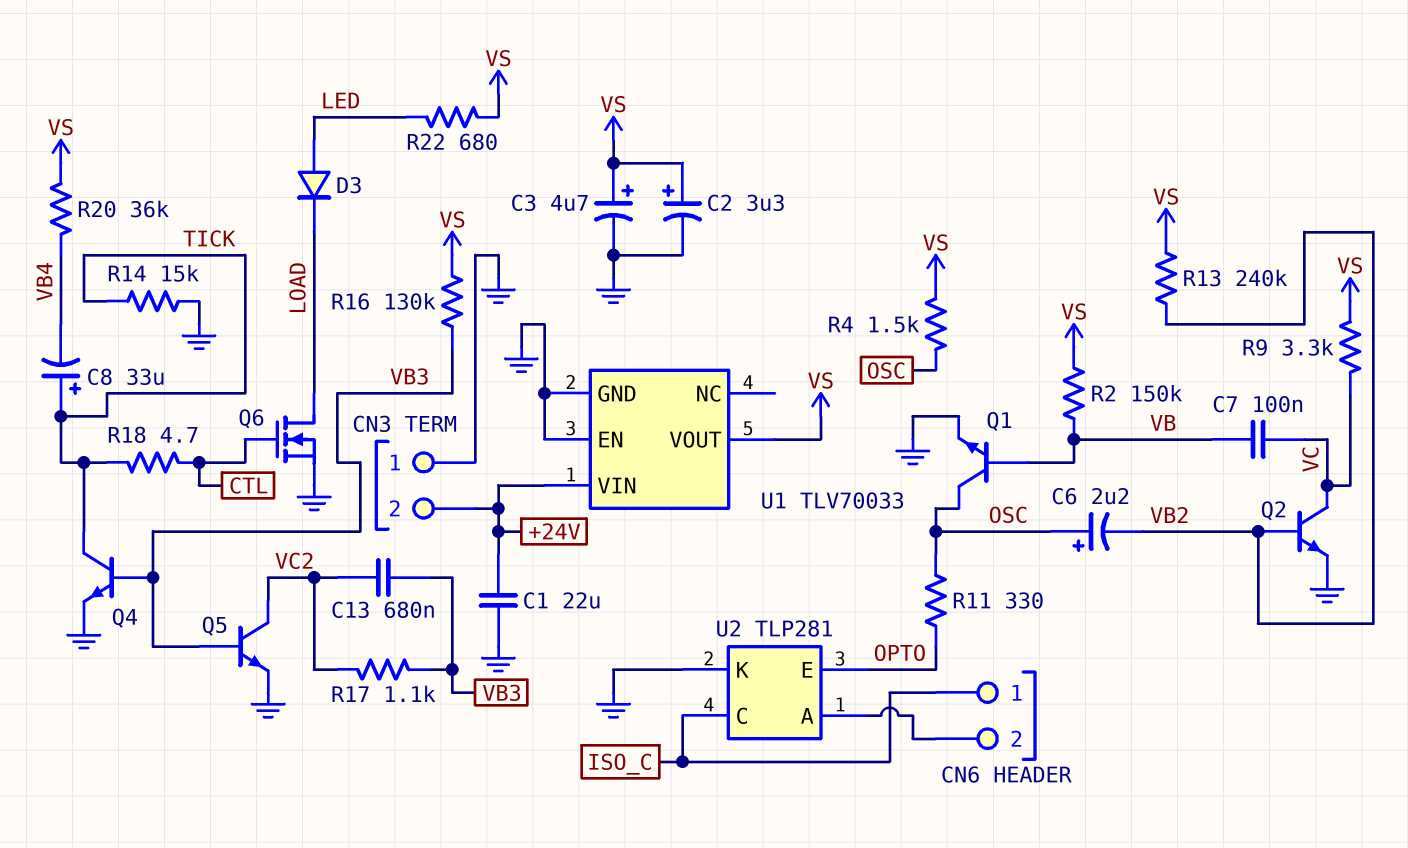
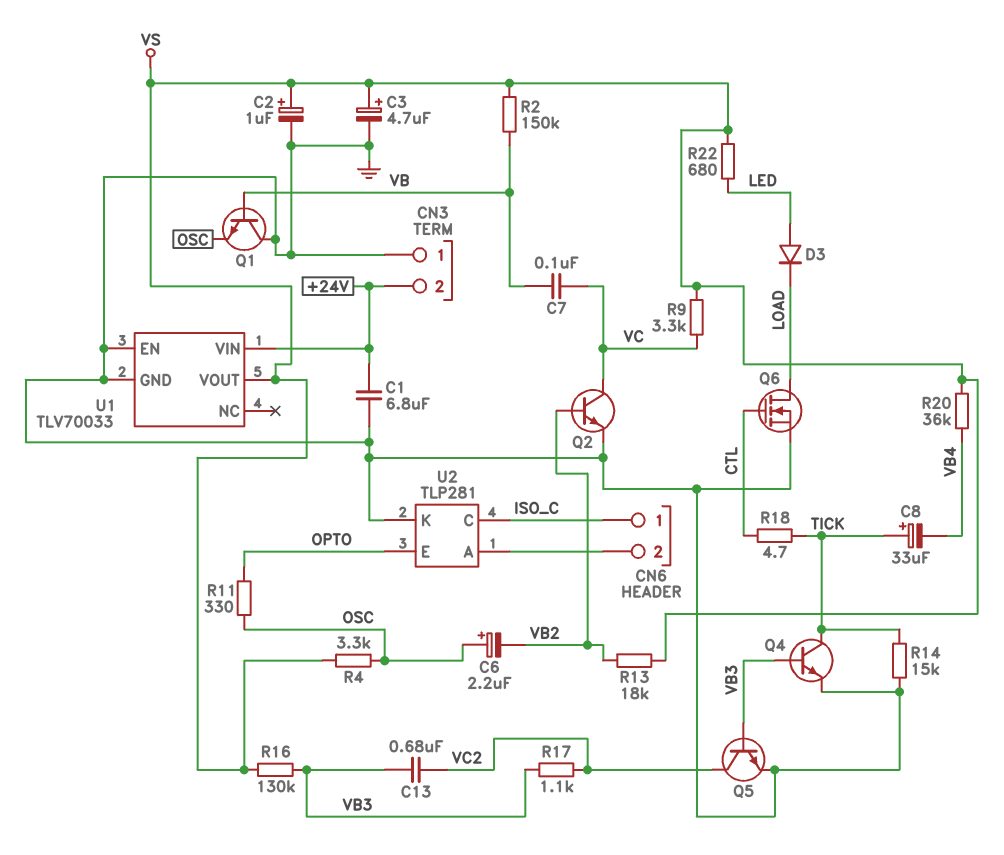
C1: 22uF (+24V, GND) -> 6.8uF (+24V, GND)
C2: 3.3uF (plus VS, minus GND) -> 1uF (plus VS, minus GND)
Q1: NPN (B VB, C OSC, E GND) -> NPN (B VB, C GND, E OSC)
R4: 1.5k (OSC, VS) -> 3.3k (OSC, VS)
R13: 240k (VB2, VS) -> 18k (VB2, VS)

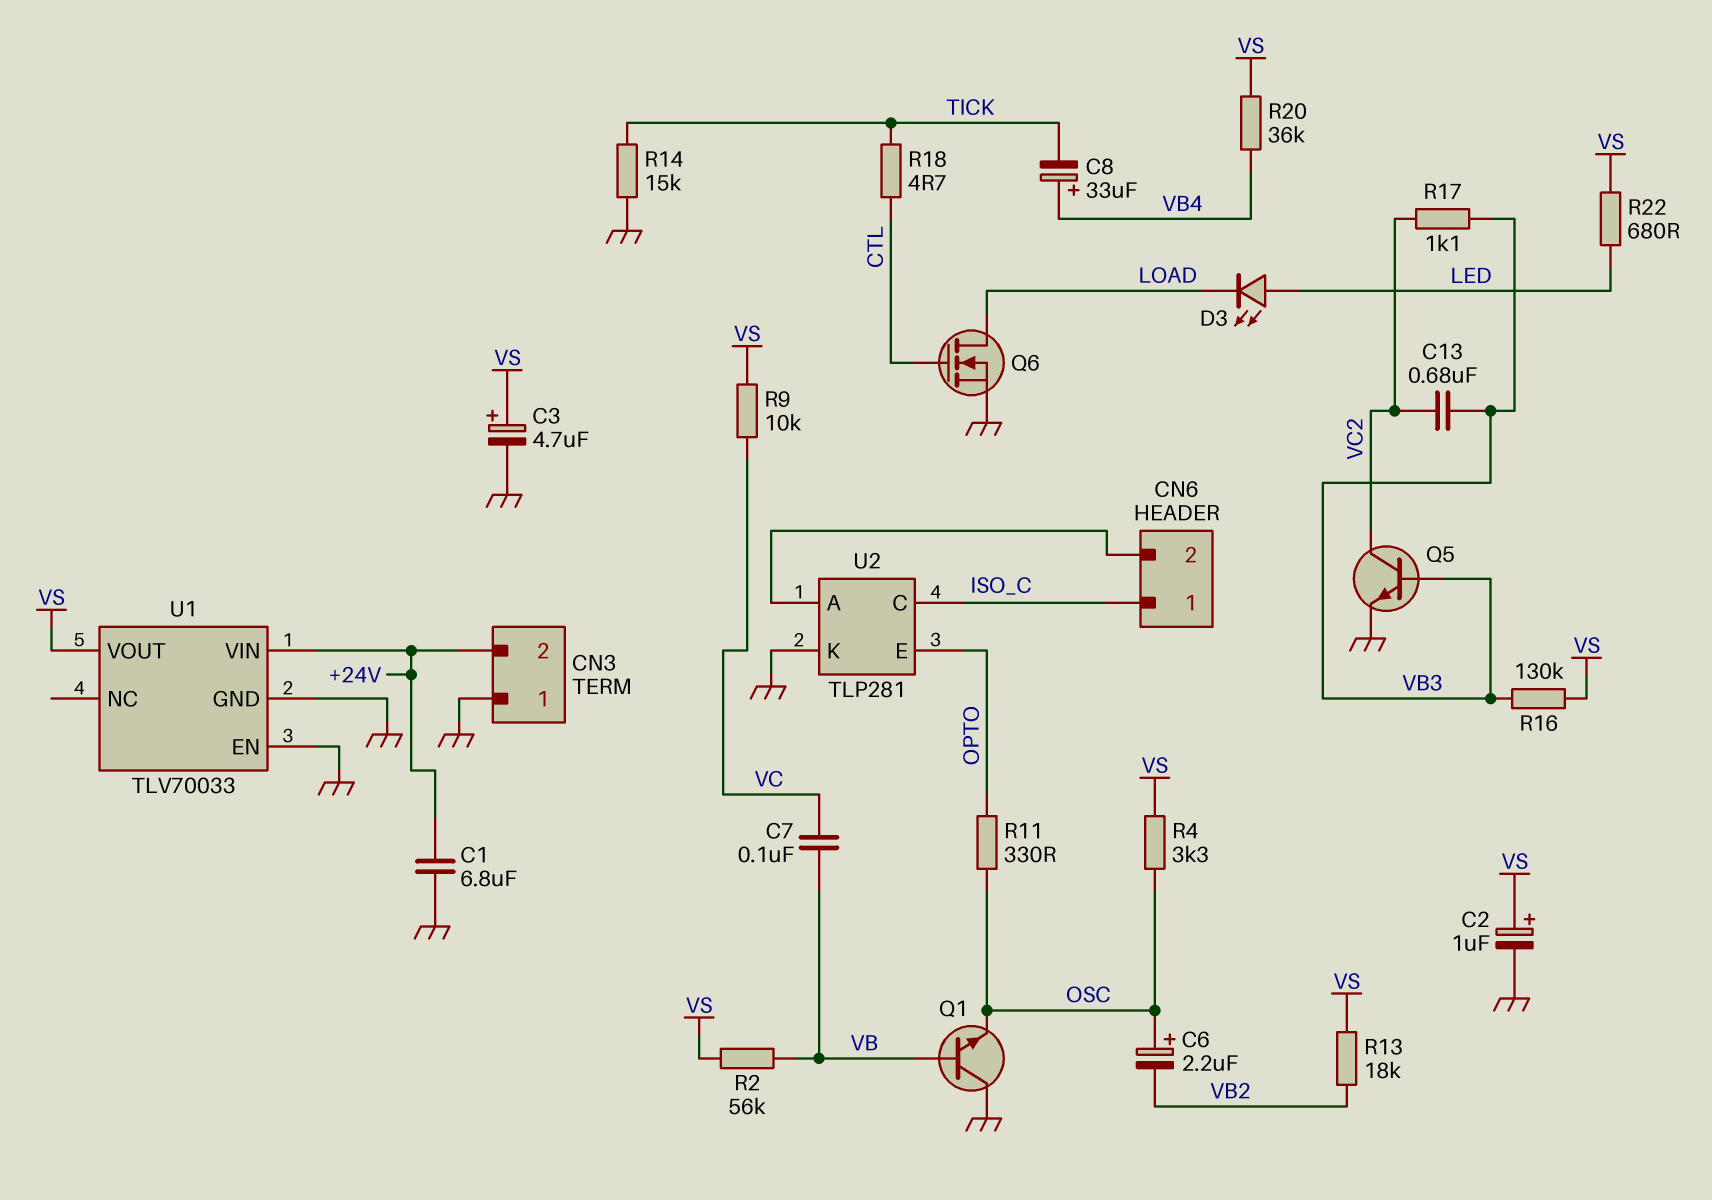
C8: 33uF (plus TICK, minus VB4) -> 33uF (plus VB4, minus TICK)
D3: diode (A LED, K LOAD) -> LED (A LED, K LOAD)
Q2: NPN (B VB2, C VC, E GND) -> none
Q4: NPN (B VB3, C TICK, E GND) -> none
R2: 150k (VB, VS) -> 56k (VB, VS)
R9: 3.3k (VC, VS) -> 10k (VC, VS)

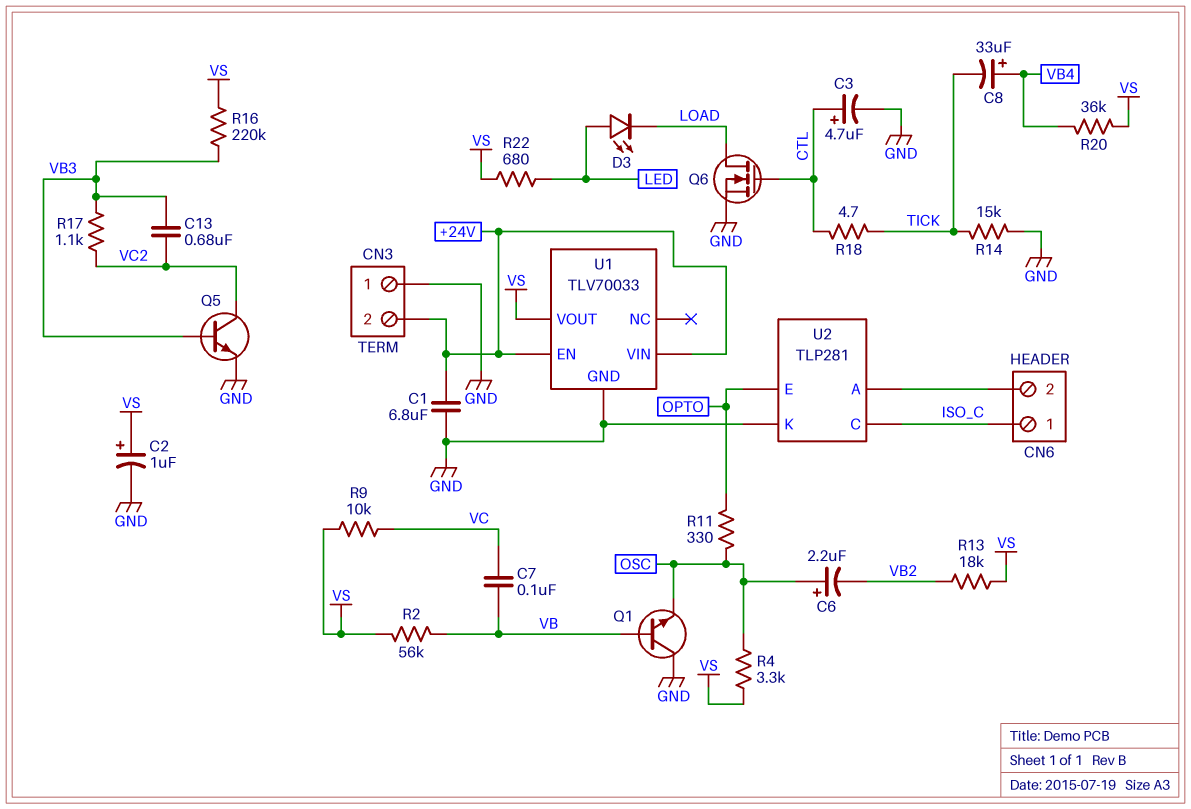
C3: 4.7uF (plus VS, minus GND) -> 4.7uF (plus CTL, minus GND)
R16: 130k (VB3, VS) -> 220k (VB3, VS)
U1 pin EN: GND -> +24V

